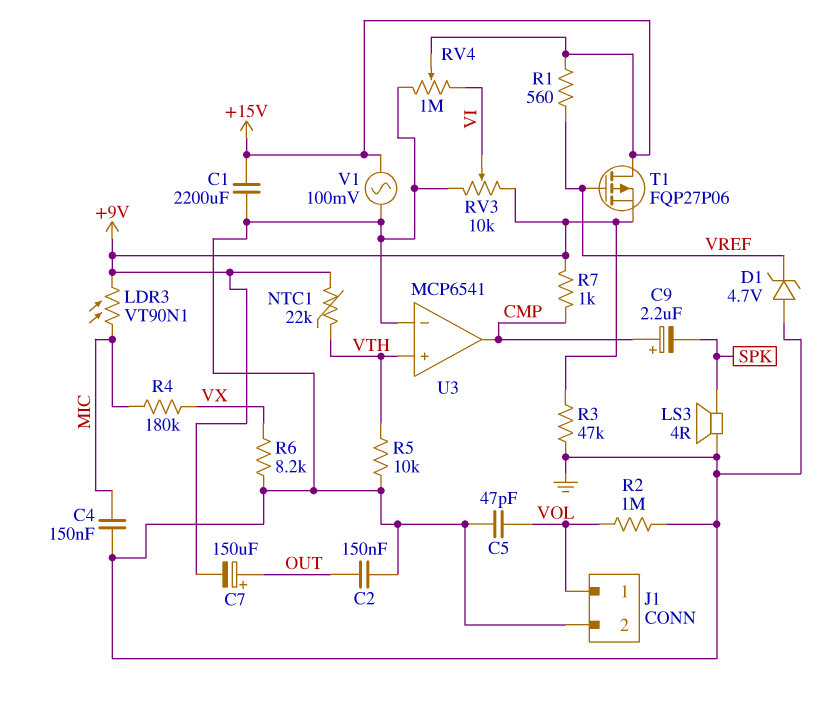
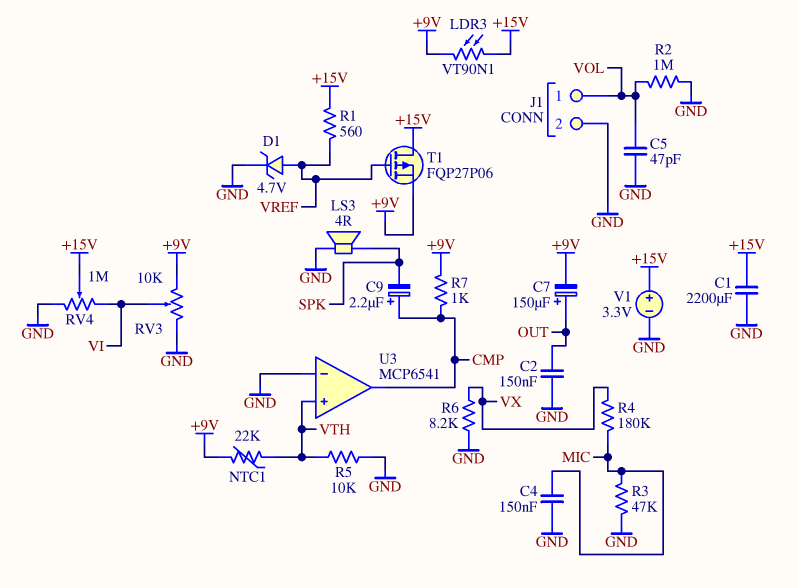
D1: zener 4.7V (A GND, K VREF) -> zener 4.7V (A VREF, K GND)
LDR3: VT90N1 (+9V, MIC) -> VT90N1 (+9V, +15V)
R3: 47k (+9V, GND) -> 47k (GND, MIC)
V1: AC 100mV (+15V, GND) -> 3.3V (plus +15V, minus GND)

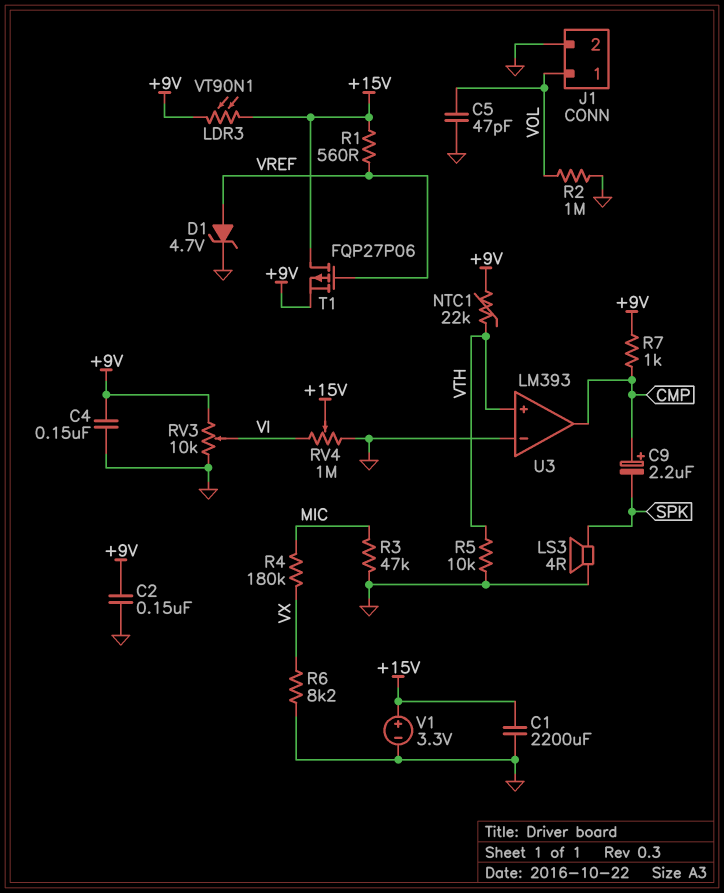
C2: 150nF (GND, OUT) -> 150nF (+9V, GND)
C4: 150nF (GND, MIC) -> 150nF (+9V, GND)
C7: 150uF (plus OUT, minus +9V) -> none
U3: MCP6541 -> LM393

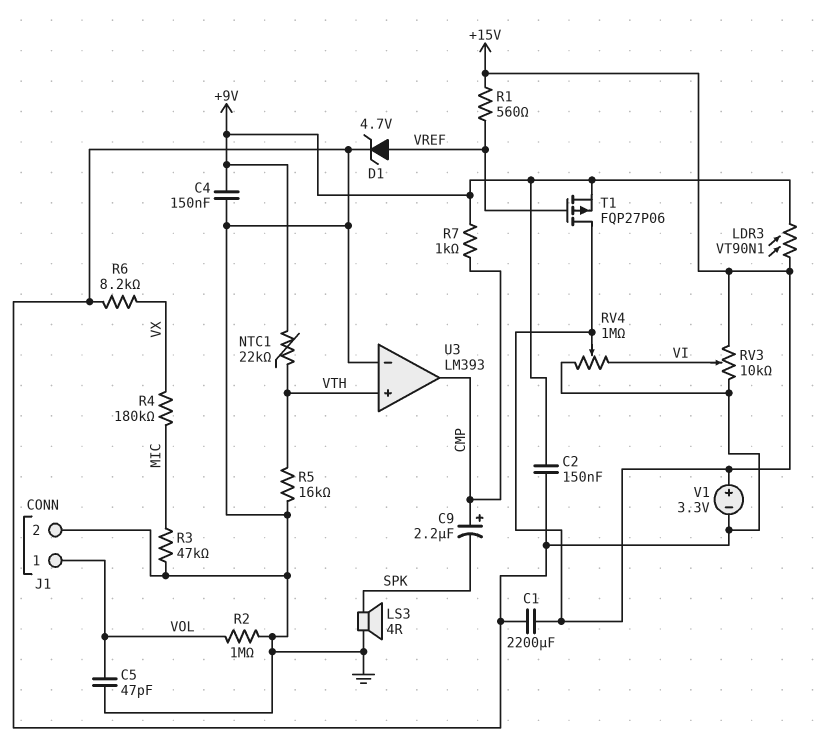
R5: 10k (GND, VTH) -> 16k (GND, VTH)
RV3: 10k (+9V, GND, wiper VI) -> 10k (+15V, GND, wiper VI)

